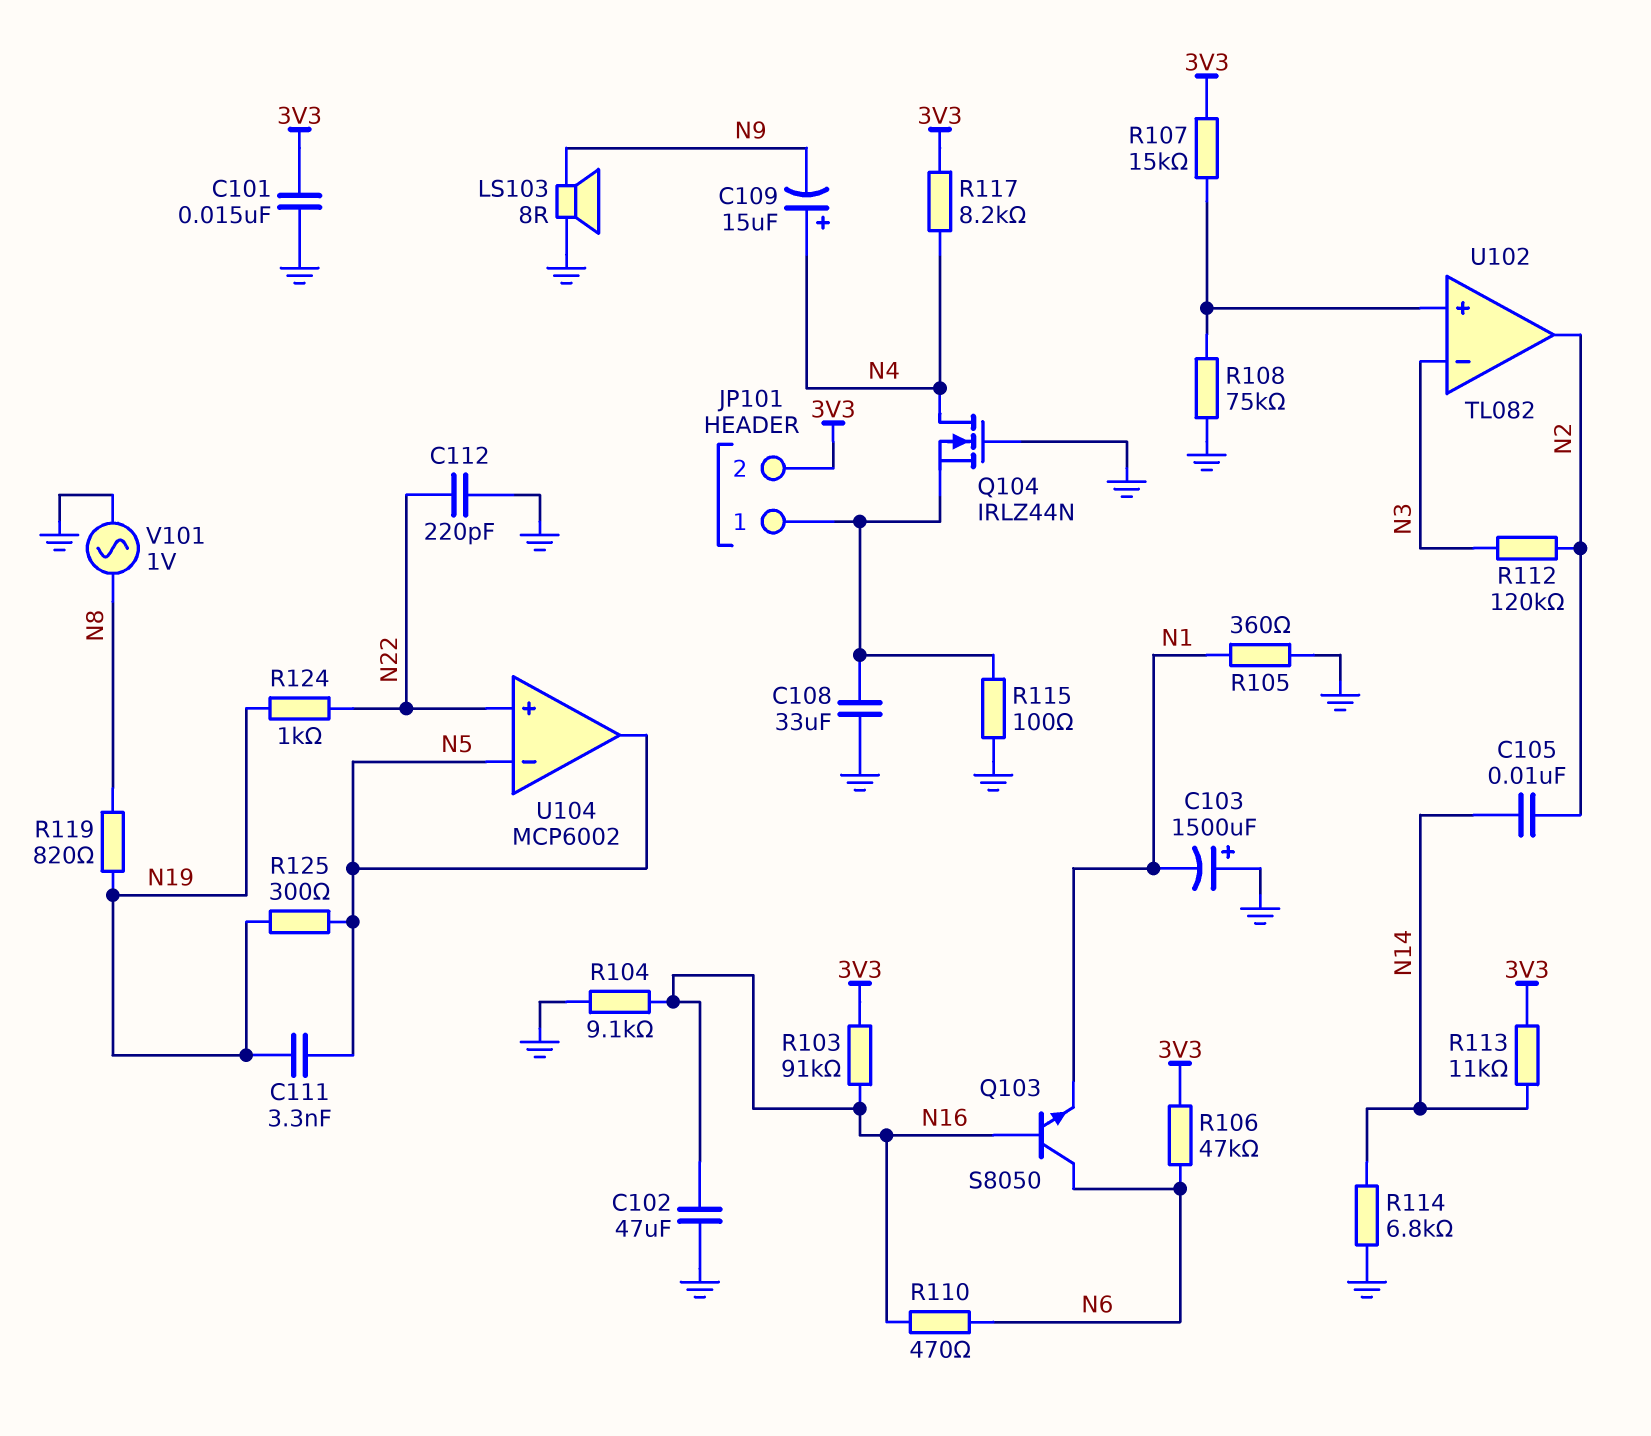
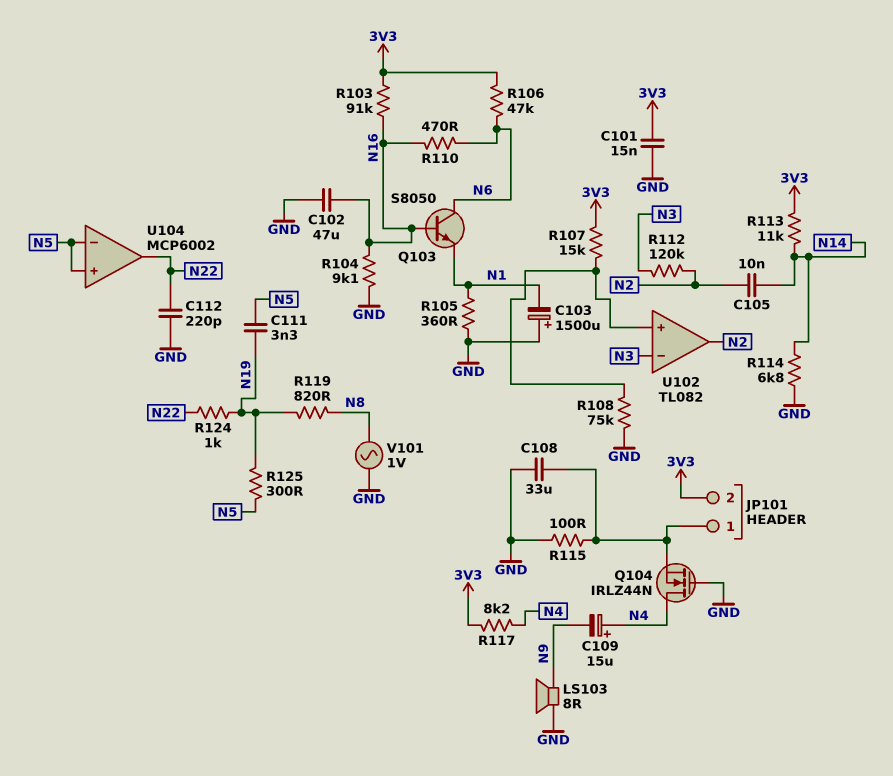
U104 pin in+: N22 -> N5
U104 pin out: N5 -> N22

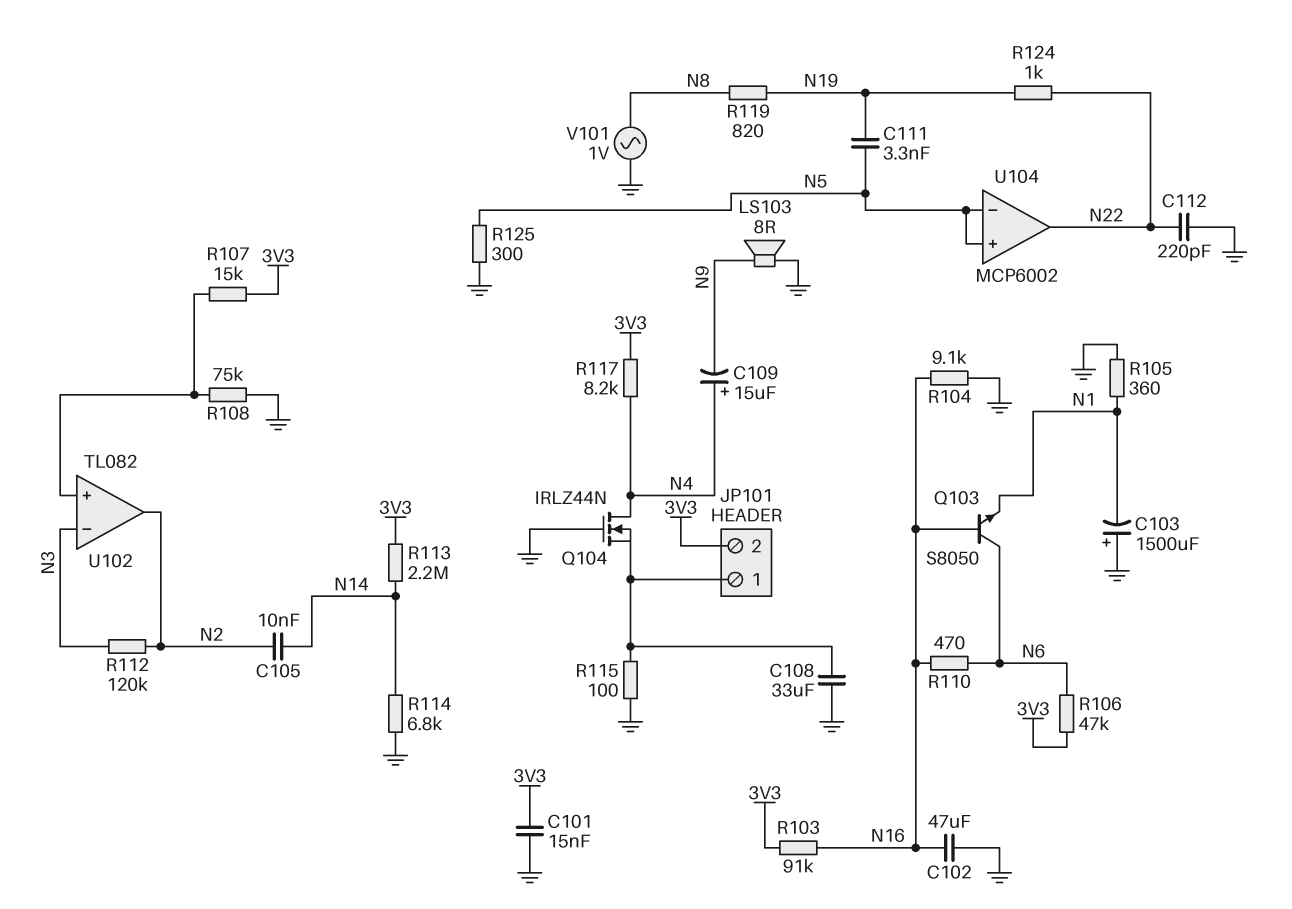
R113: 11k (3V3, N14) -> 2.2M (3V3, N14)
R125: 300 (N5, N19) -> 300 (GND, N5)

